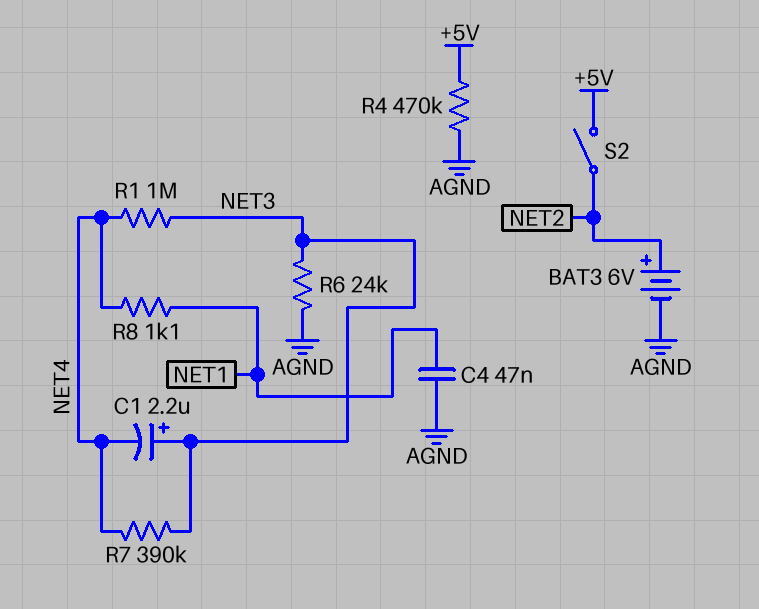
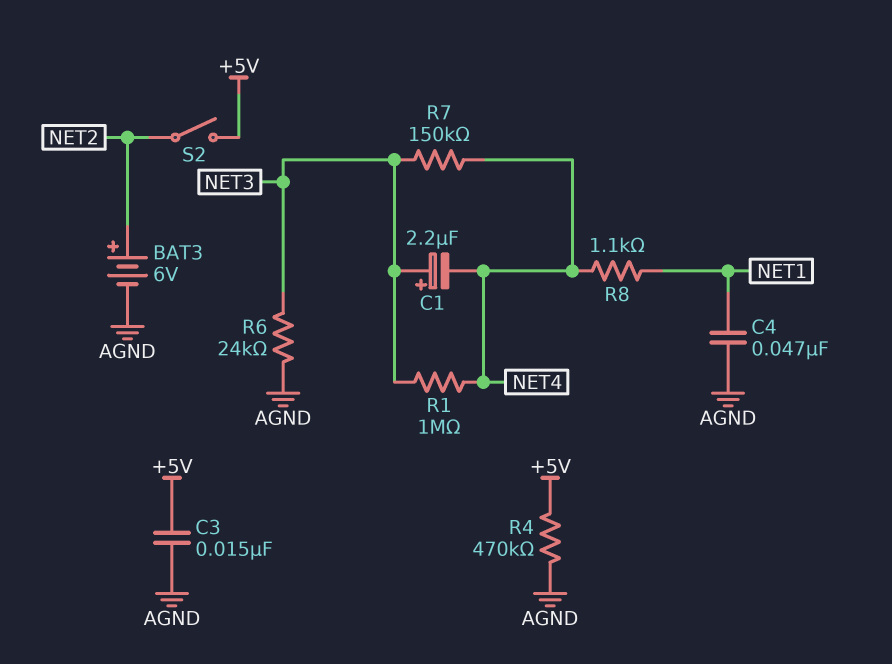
C3: none -> 15nF (+5V, AGND)
R7: 390k (NET3, NET4) -> 150k (NET3, NET4)

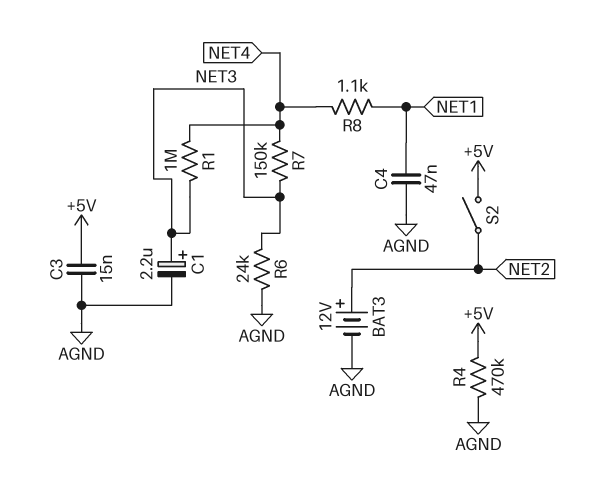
BAT3: 6V (plus NET2, minus AGND) -> 12V (plus NET2, minus AGND)
C1: 2.2uF (plus NET3, minus NET4) -> 2.2uF (plus NET3, minus AGND)

